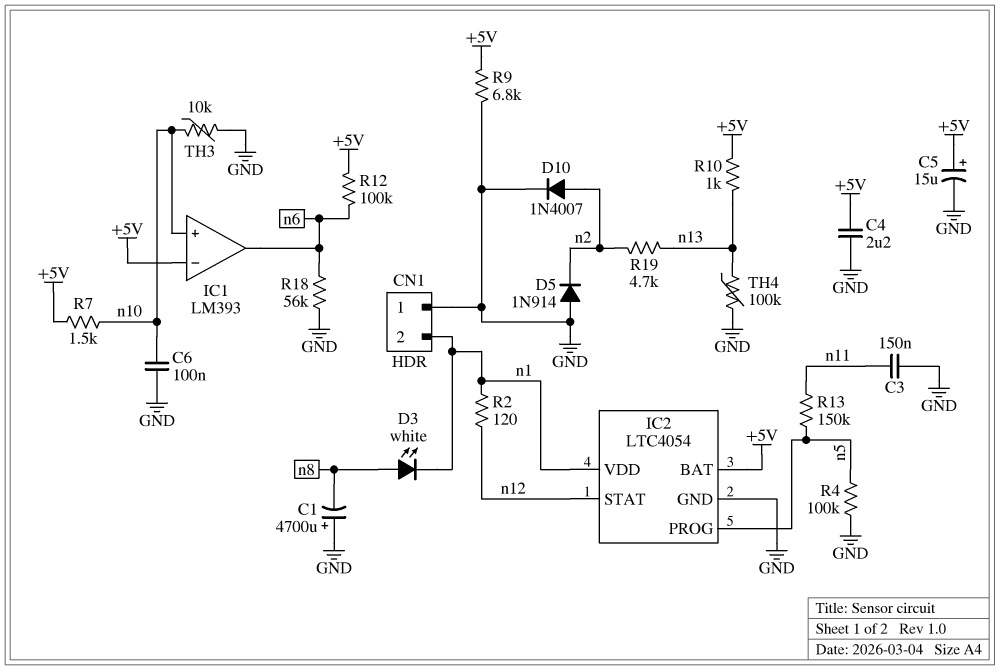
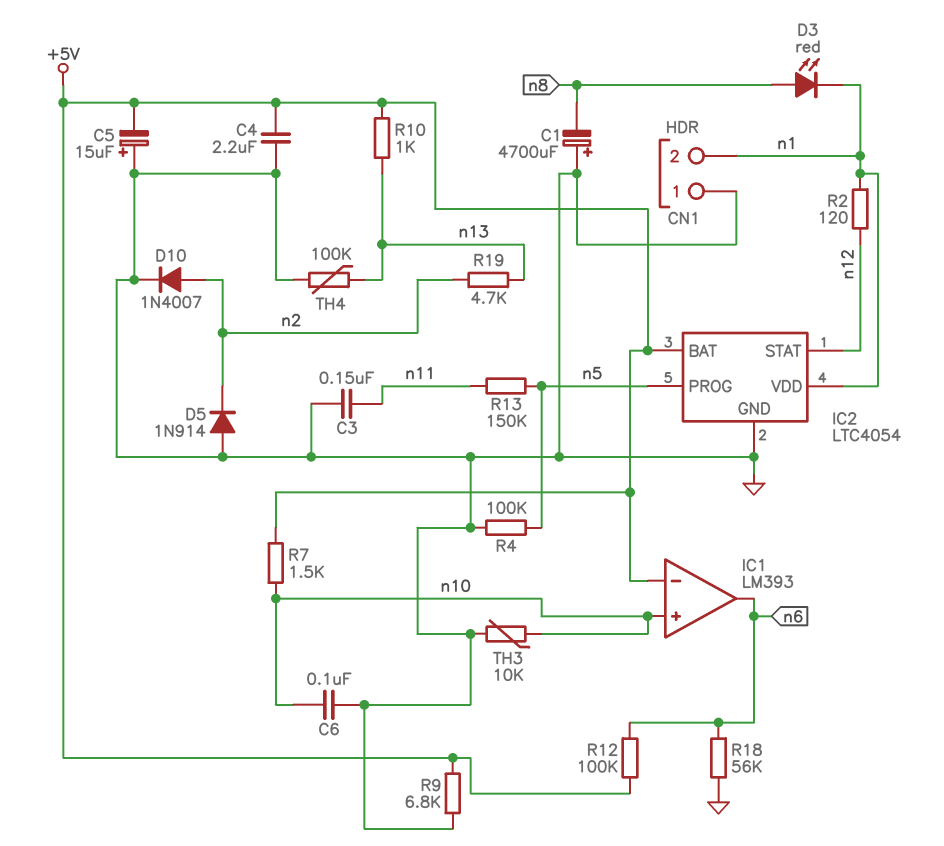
C5: 15uF (plus +5V, minus GND) -> 15uF (plus GND, minus +5V)
D3: LED white (A n8, K n1) -> LED red (A n8, K n1)

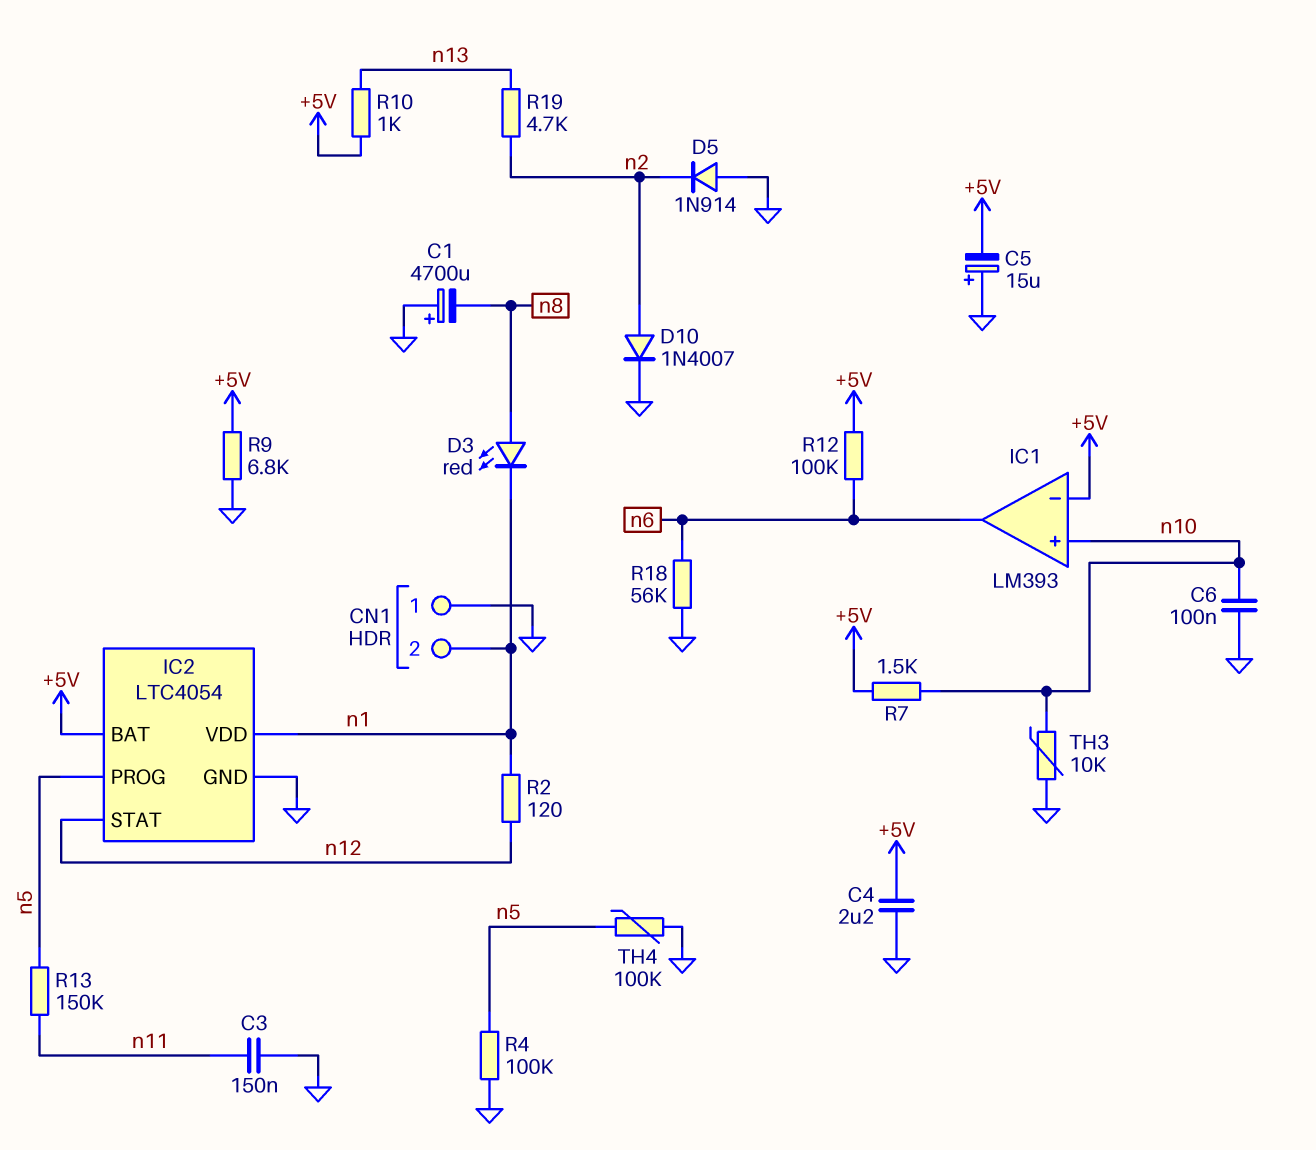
TH4: 100k (GND, n13) -> 100k (GND, n5)

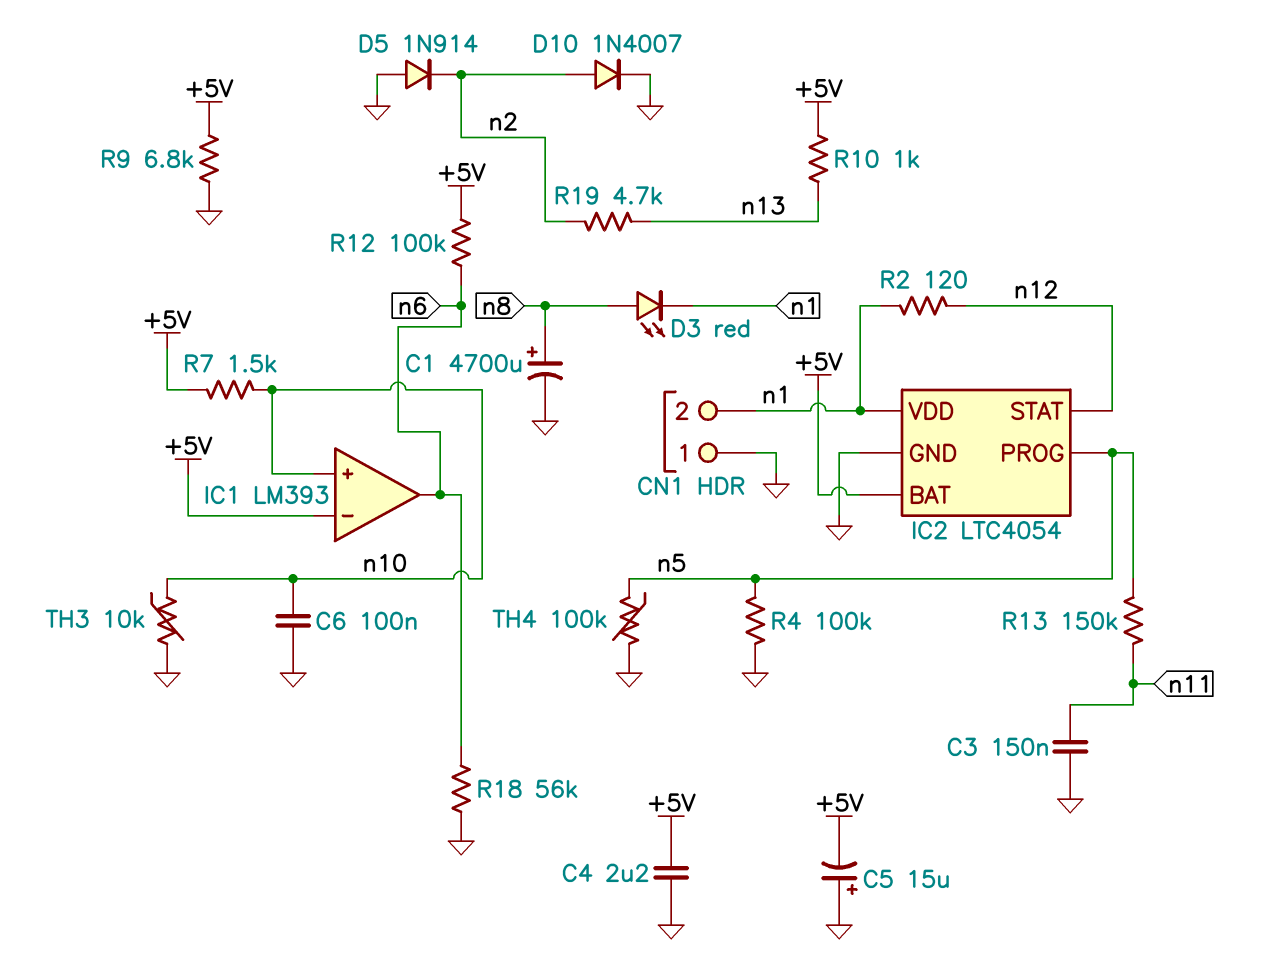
C1: 4700uF (plus GND, minus n8) -> 4700uF (plus n8, minus GND)

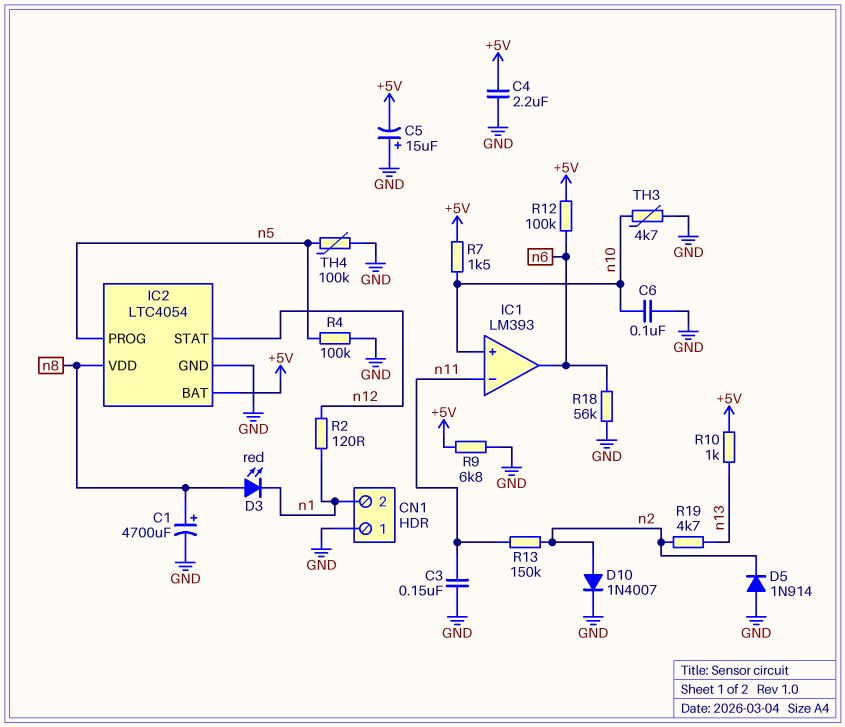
IC1 pin in-: +5V -> n11
IC2 pin VDD: n1 -> n8
R13: 150k (n5, n11) -> 150k (n2, n11)
TH3: 10k (GND, n10) -> 4.7k (GND, n10)

